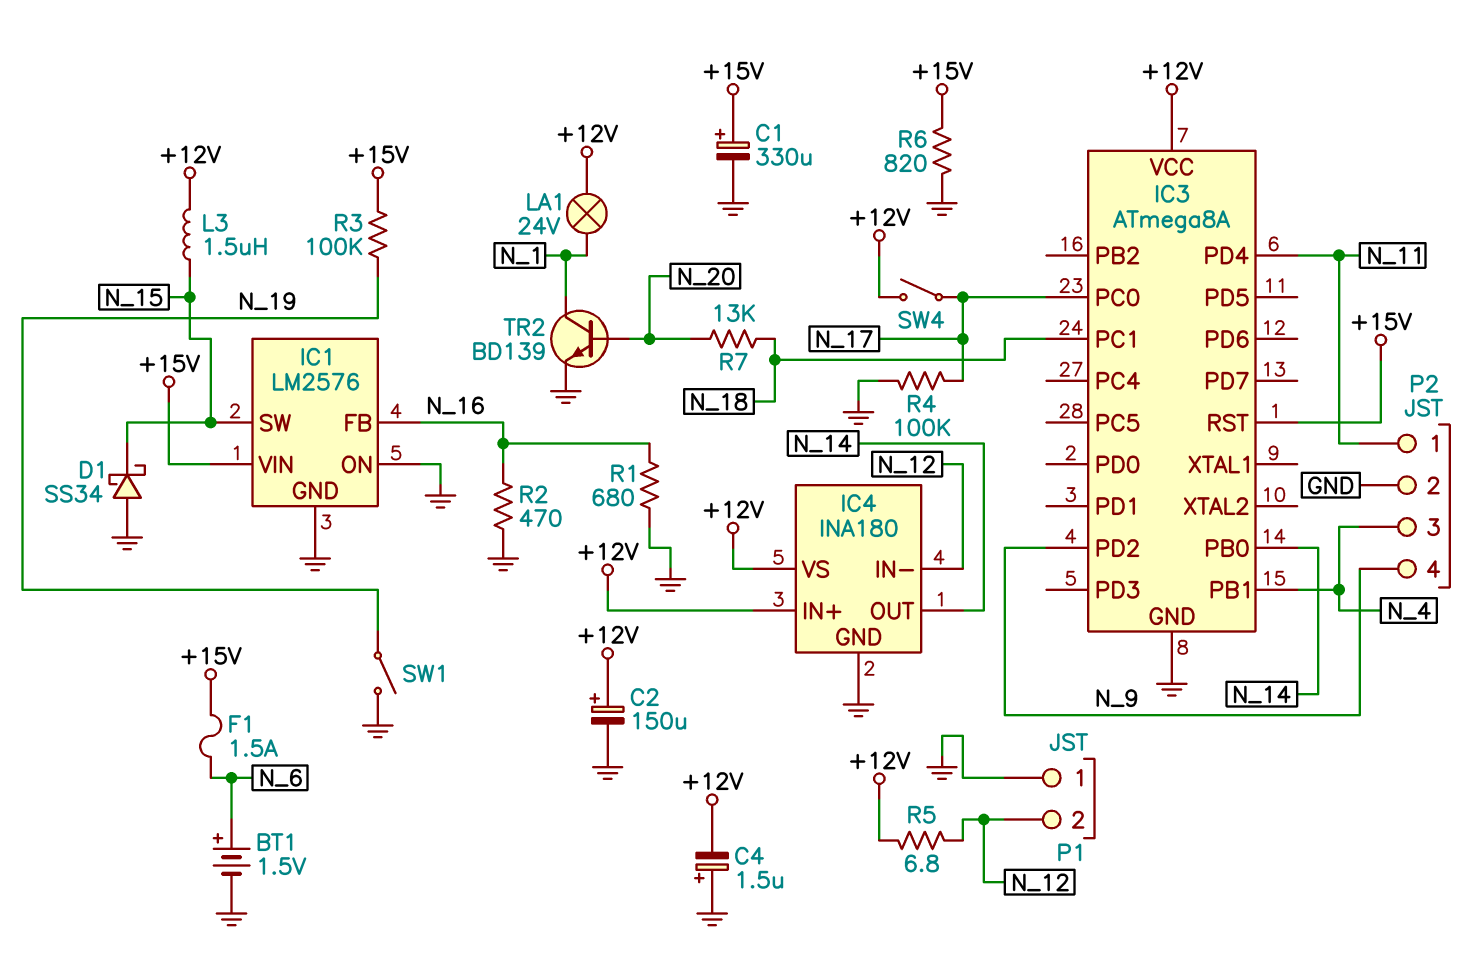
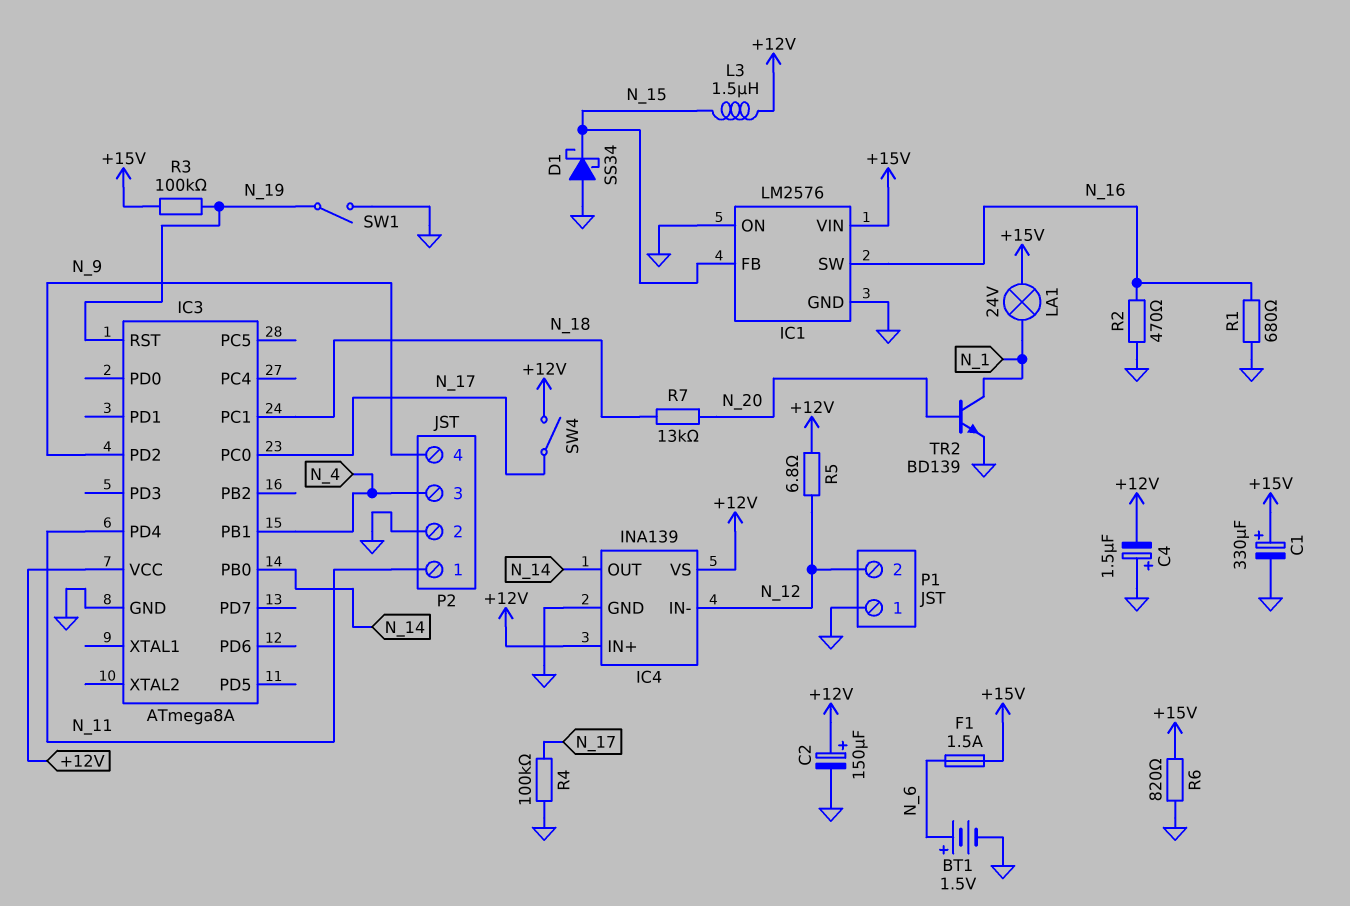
IC1 pin FB: N_16 -> N_15
IC1 pin SW: N_15 -> N_16
IC3 pin RST: +15V -> N_19
IC4: INA180 -> INA139
LA1: lamp 24V (+12V, N_1) -> lamp 24V (+15V, N_1)

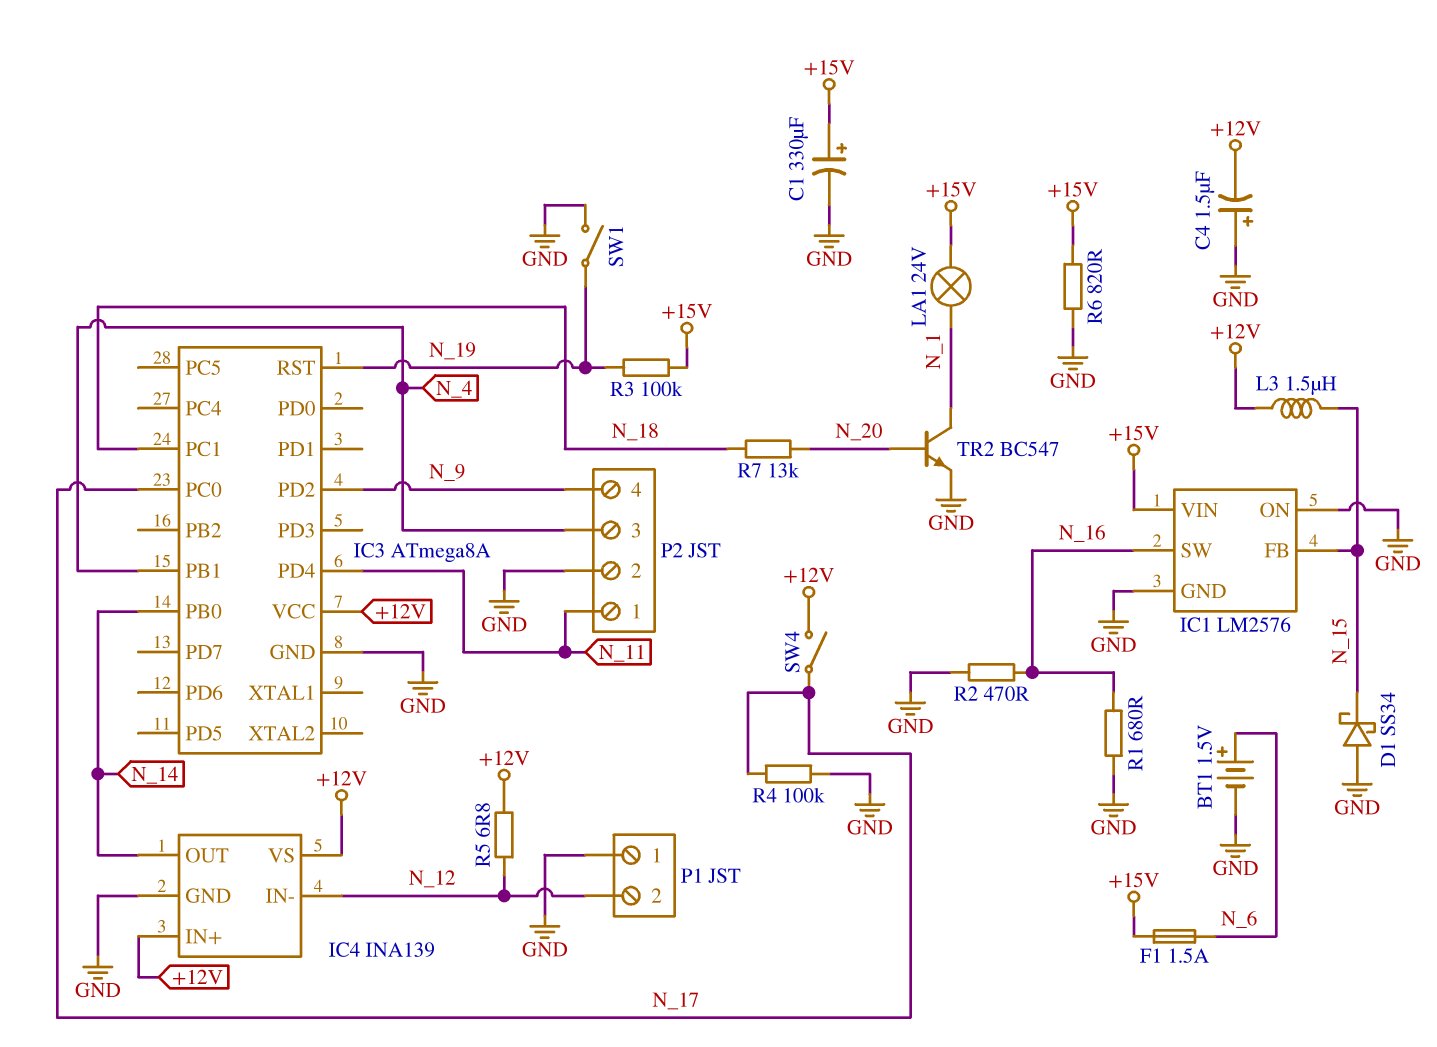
C2: 150uF (plus +12V, minus GND) -> none
TR2: NPN BD139 (B N_20, C N_1, E GND) -> NPN BC547 (B N_20, C N_1, E GND)

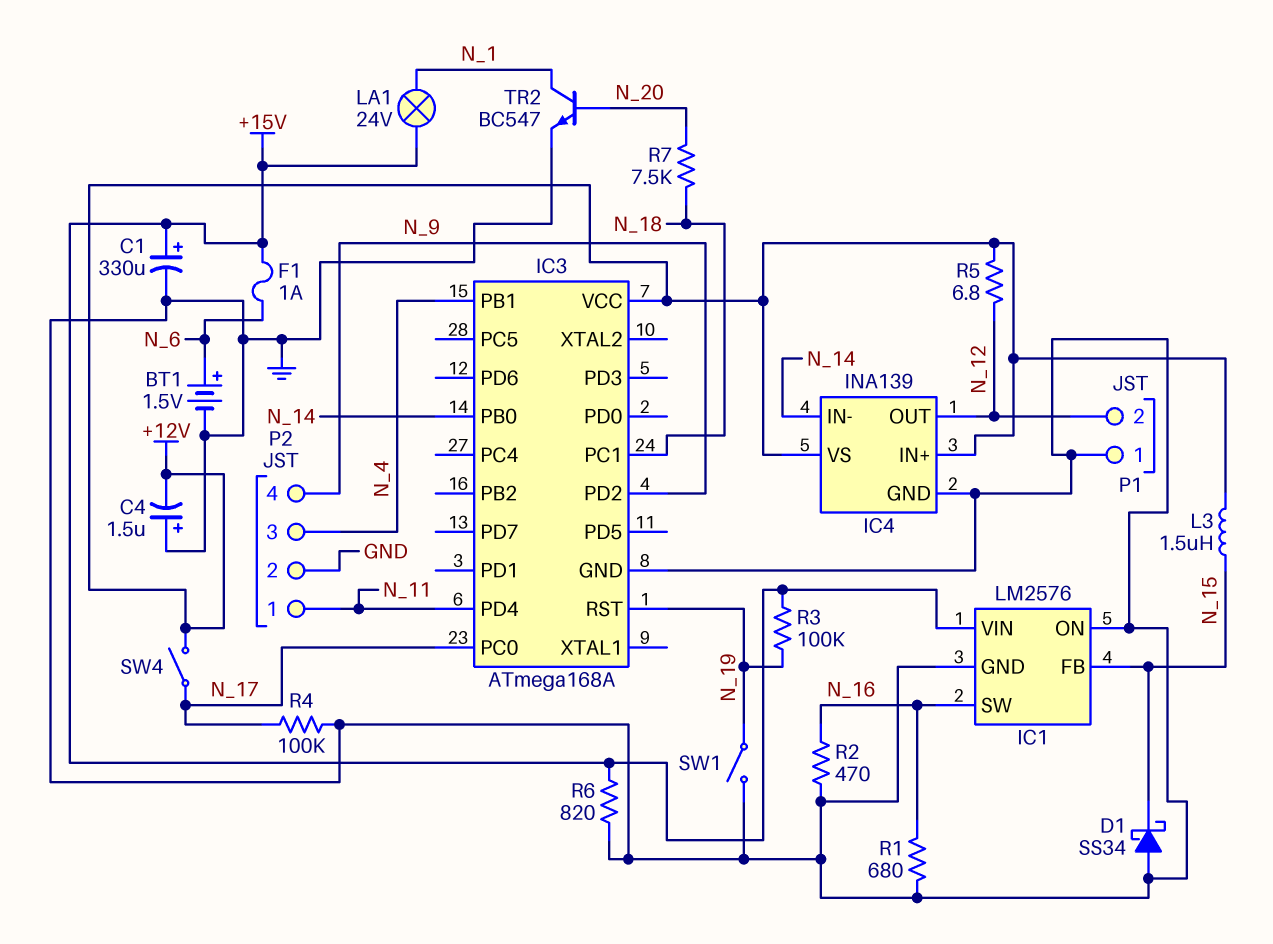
F1: 1.5A (+15V, N_6) -> 1A (+15V, N_6)
IC3: ATmega8A -> ATmega168A
IC4 pin IN-: N_12 -> N_14
IC4 pin OUT: N_14 -> N_12
R7: 13k (N_18, N_20) -> 7.5k (N_18, N_20)

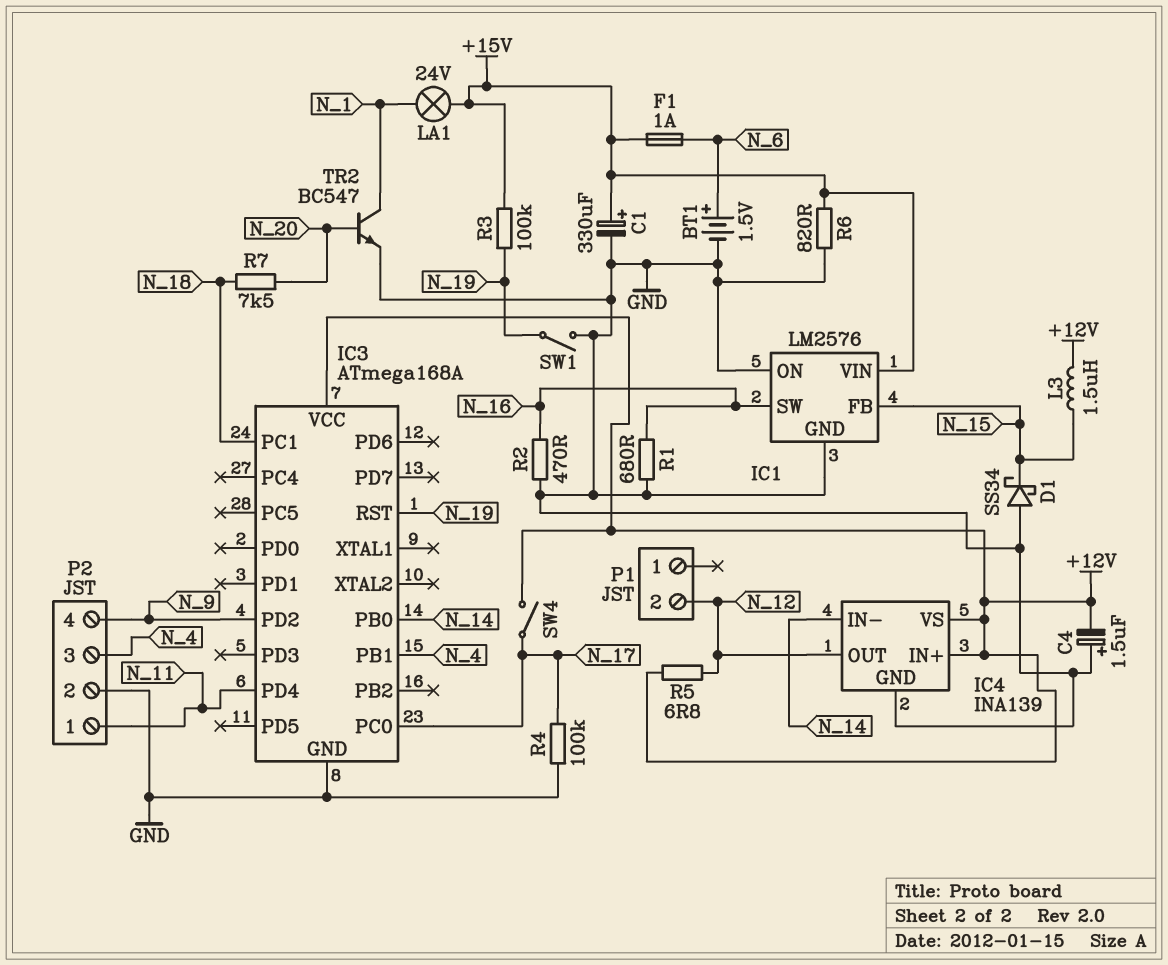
P1 pin 1: GND -> none

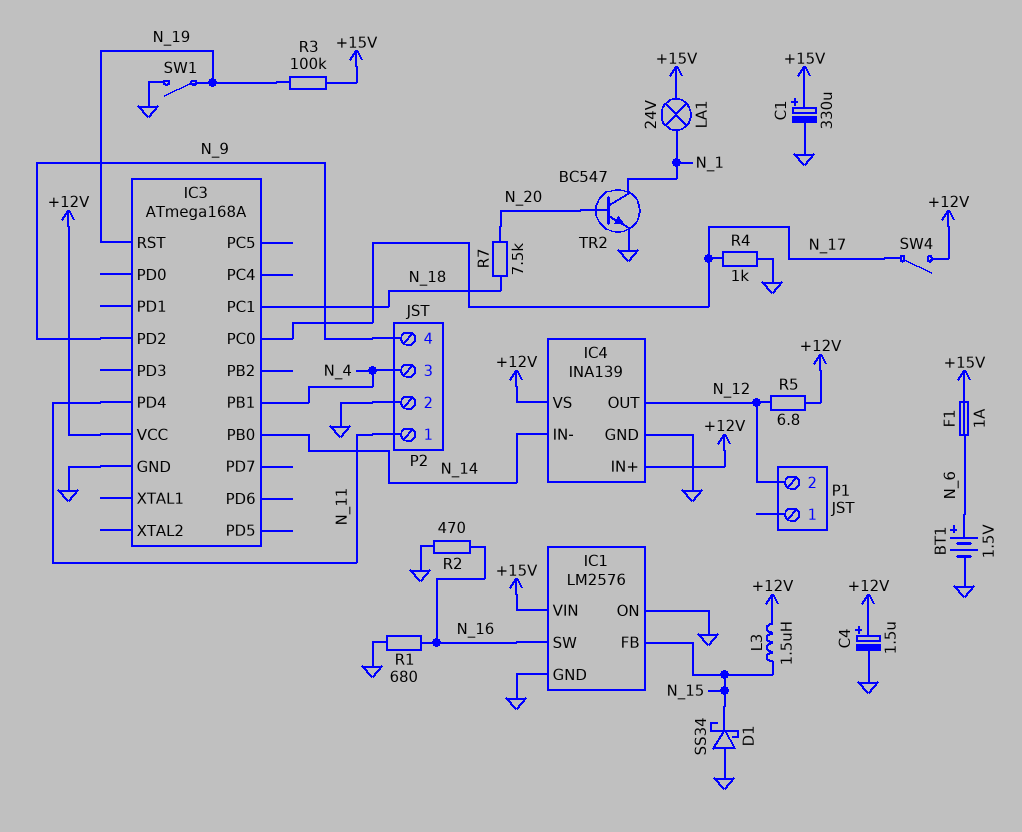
C4: 1.5uF (plus GND, minus +12V) -> 1.5uF (plus +12V, minus GND)
R4: 100k (GND, N_17) -> 1k (GND, N_17)
R6: 820 (+15V, GND) -> none

